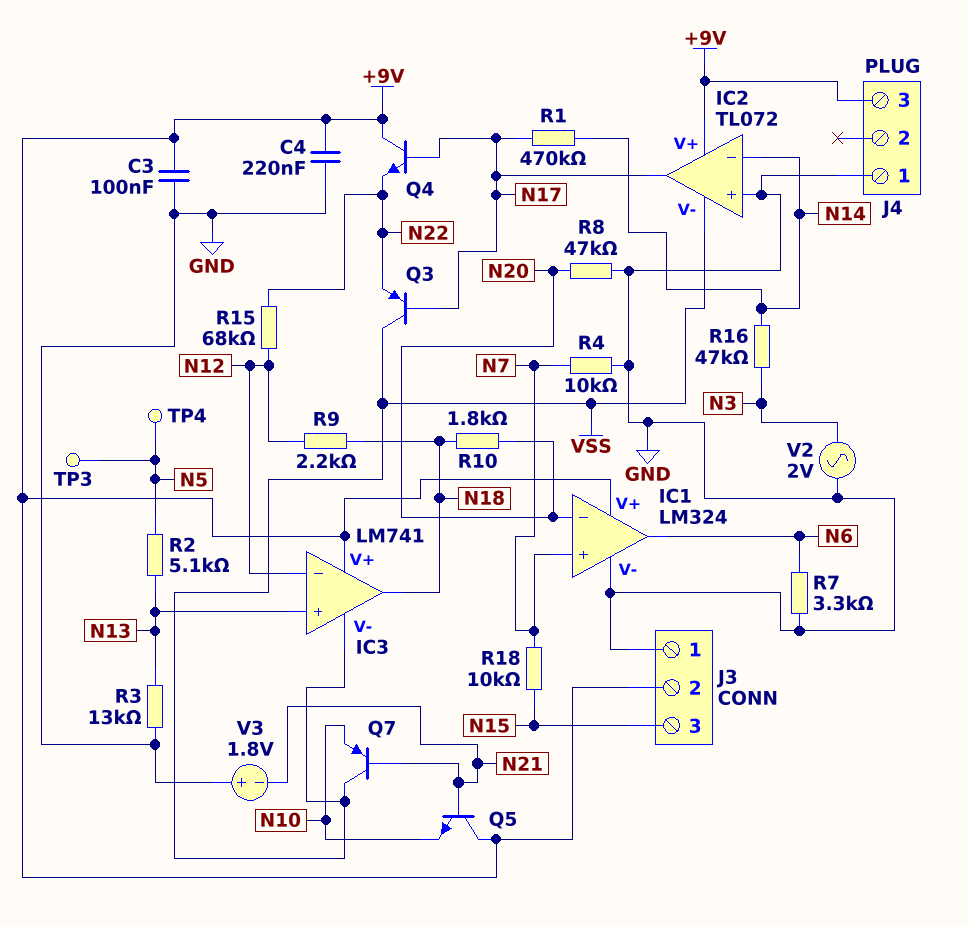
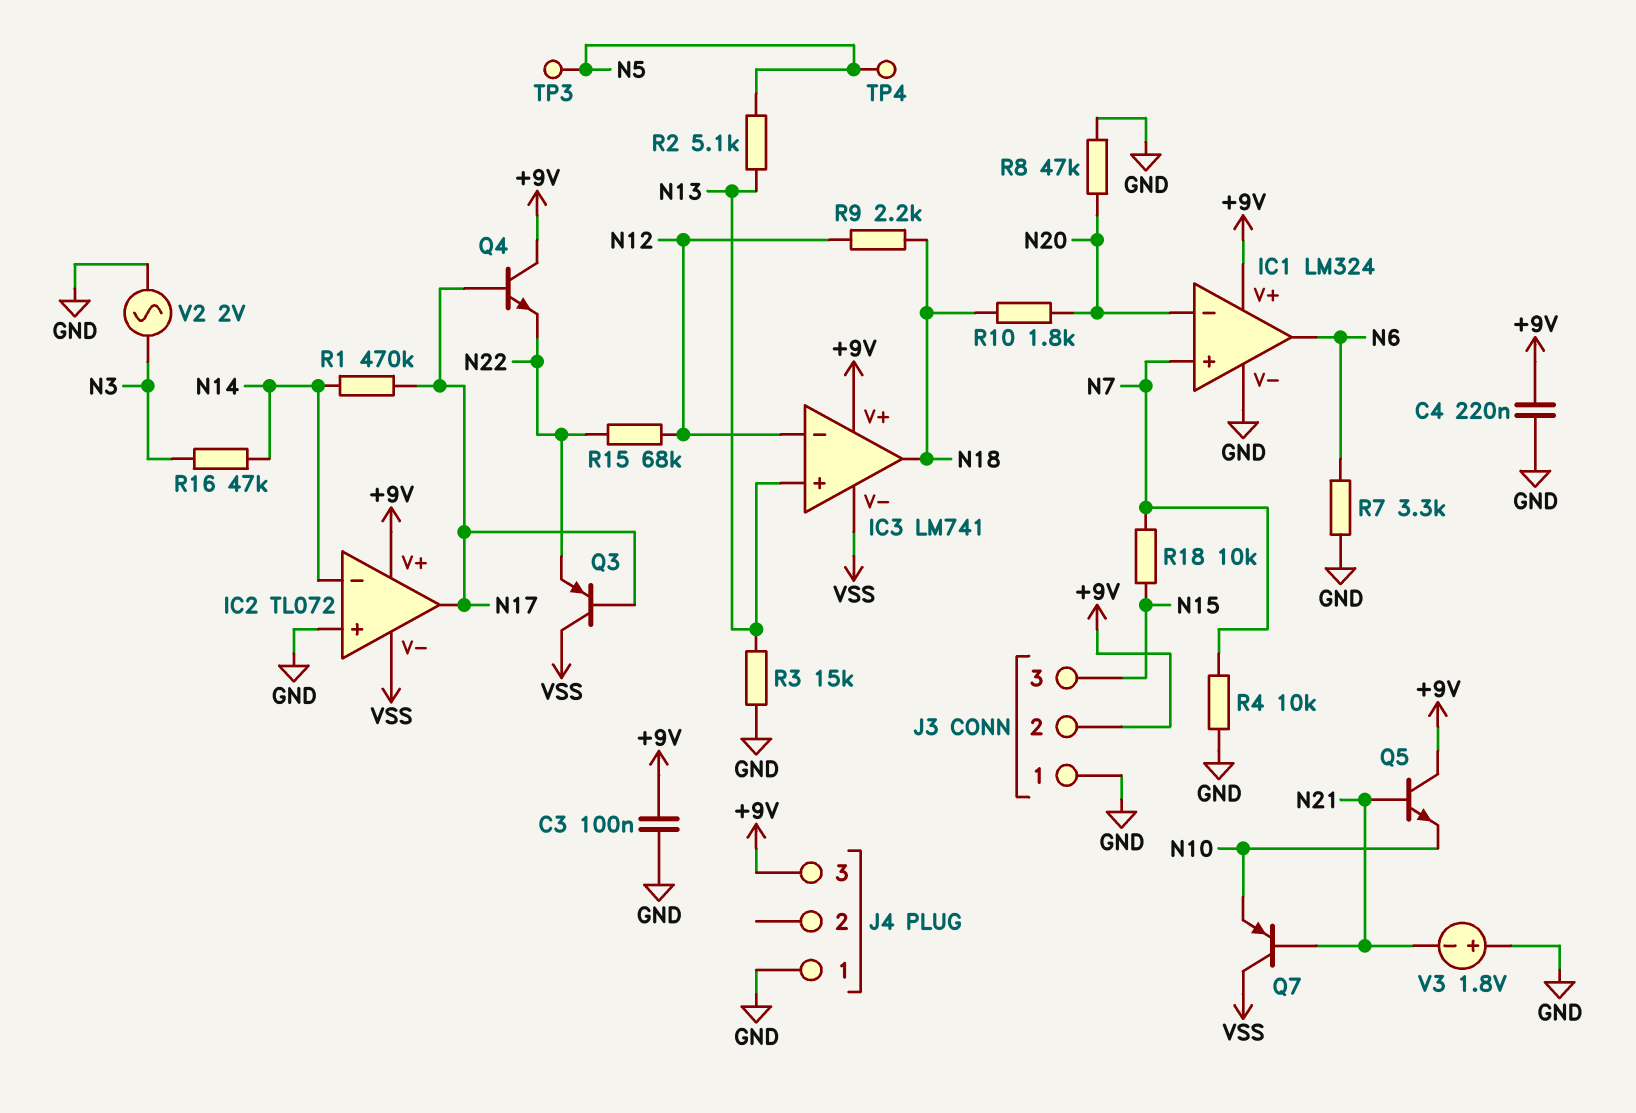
R3: 13k (GND, N13) -> 15k (GND, N13)

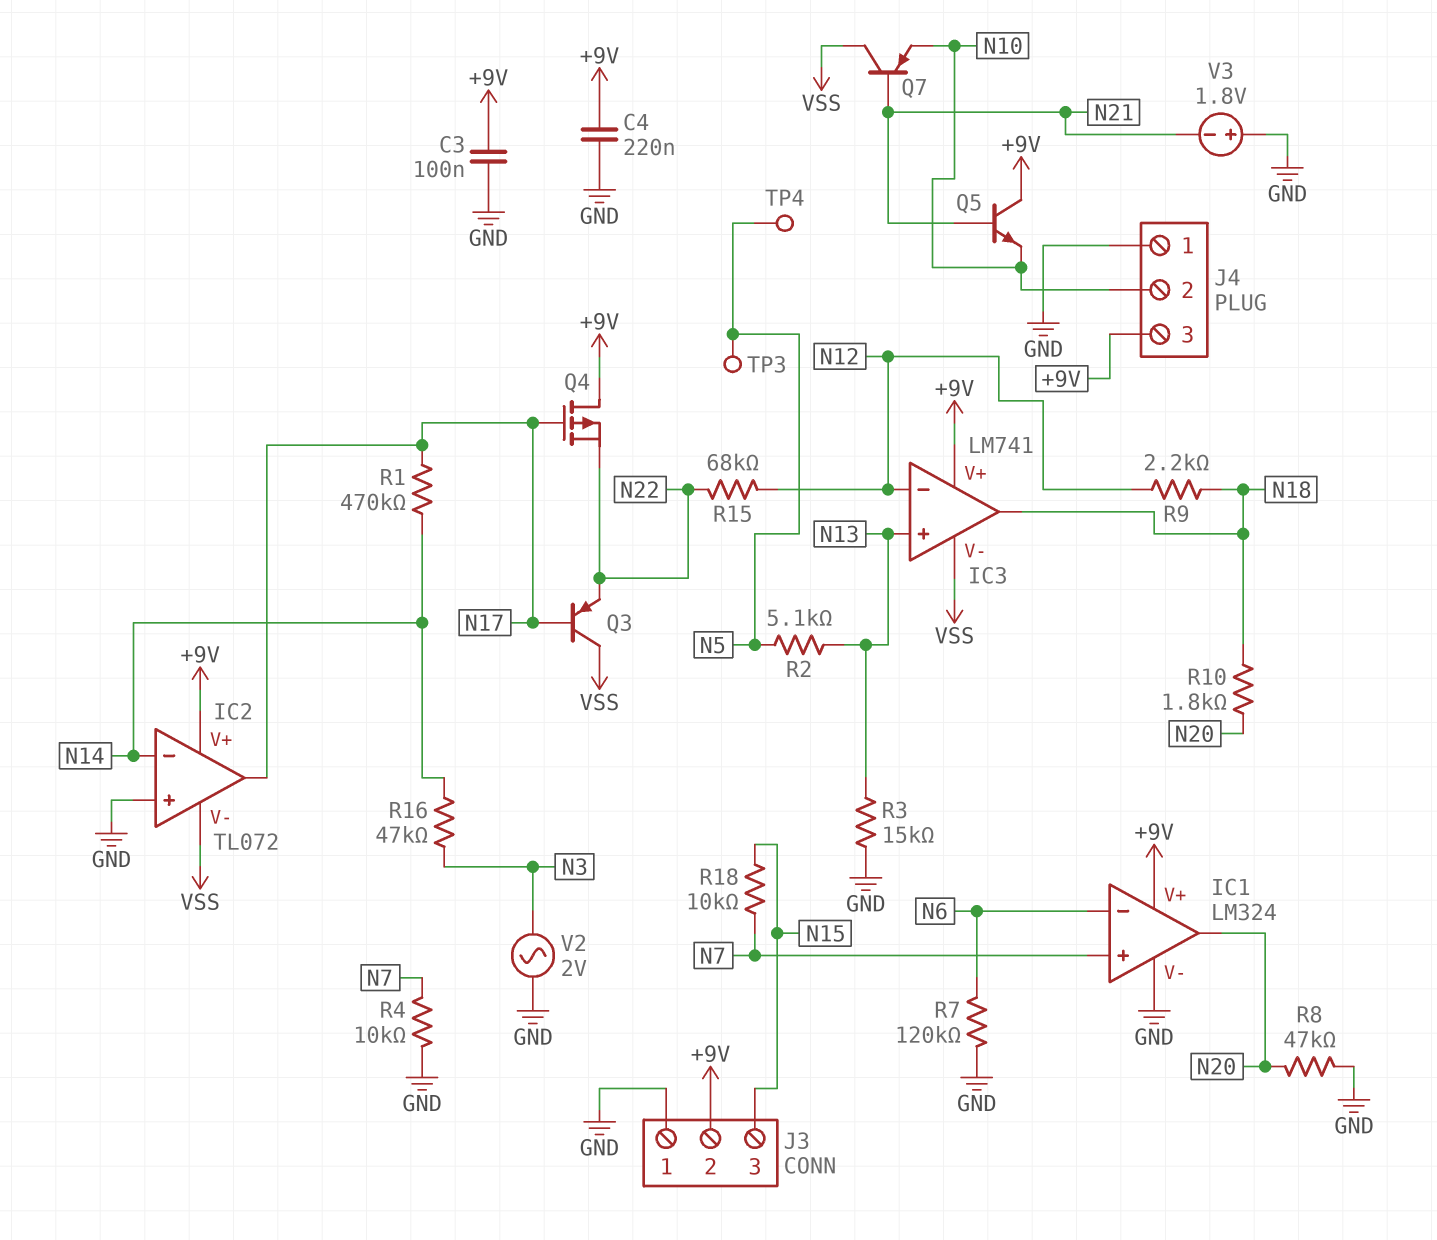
IC1 pin in-: N20 -> N6
IC1 pin out: N6 -> N20
J4 pin 2: none -> N10
Q4: NPN (B N17, C +9V, E N22) -> PMOS (G N17, D +9V, S N22)
R7: 3.3k (GND, N6) -> 120k (GND, N6)

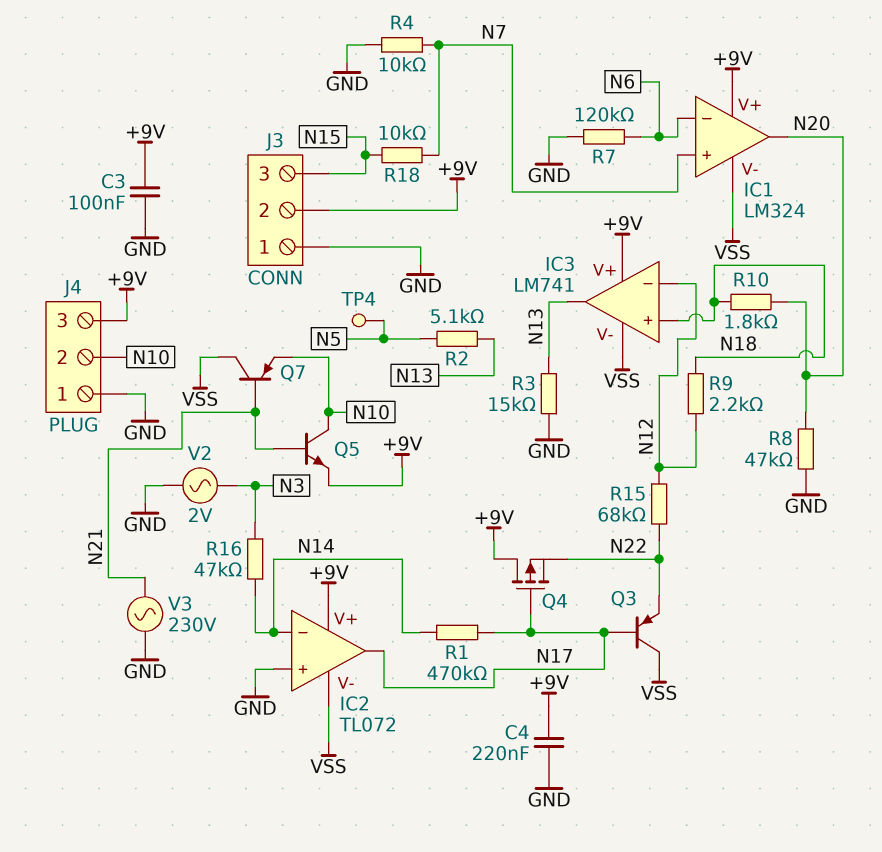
IC1 pin V-: GND -> VSS
IC3 pin in+: N13 -> N18
IC3 pin out: N18 -> N13
Q5: NPN (B N21, C +9V, E N10) -> NPN (B N21, C N10, E +9V)
TP3: test point (N5) -> none
V3: 1.8V (plus GND, minus N21) -> AC 230V (GND, N21)

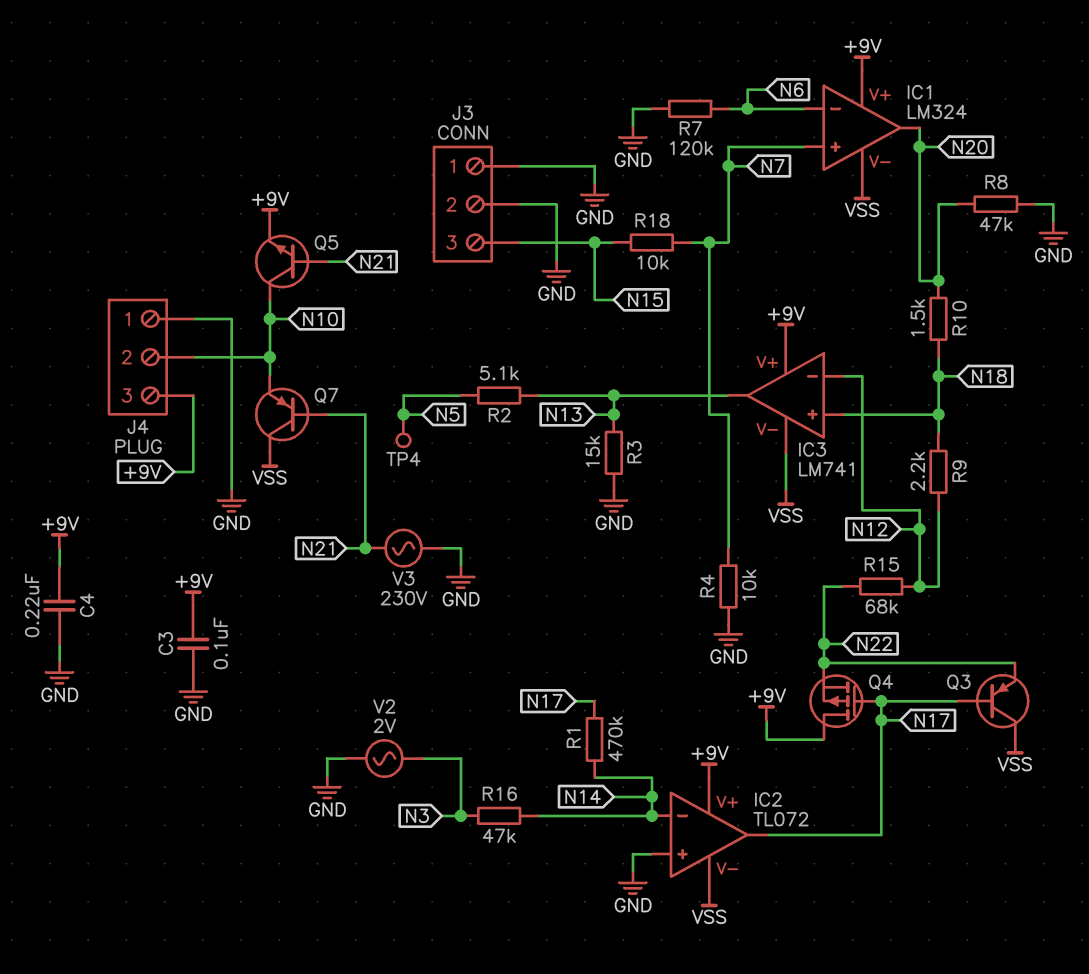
J3 pin 2: +9V -> GND
R10: 1.8k (N18, N20) -> 1.5k (N18, N20)

